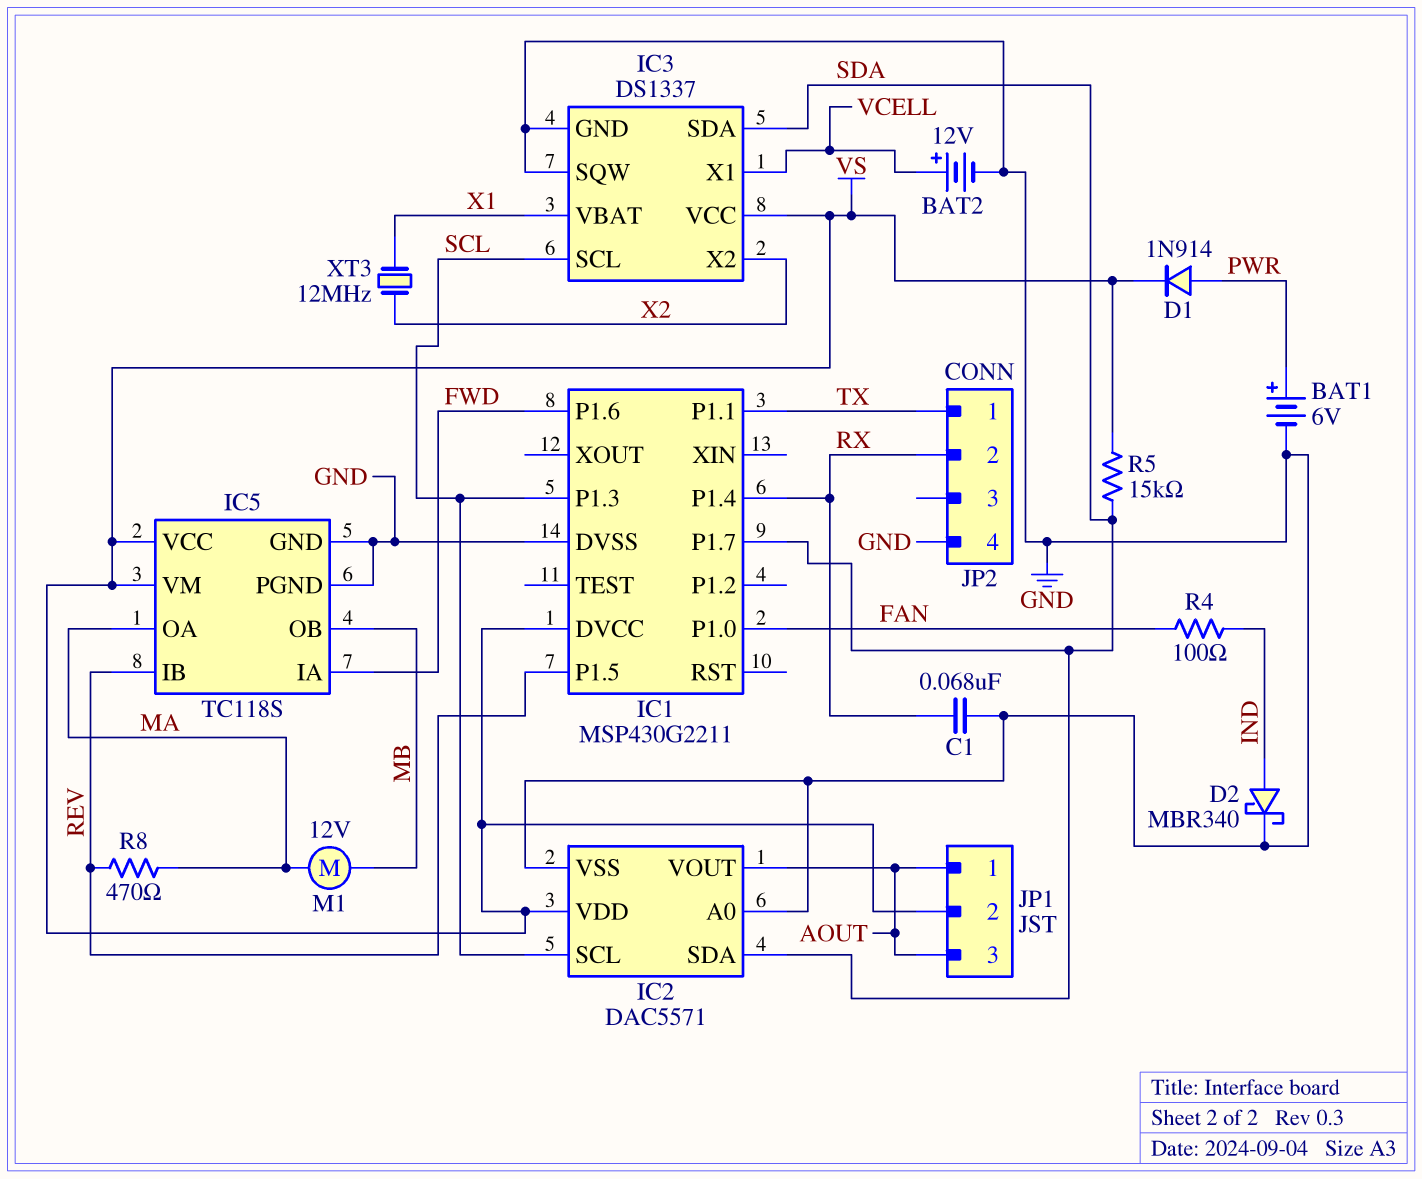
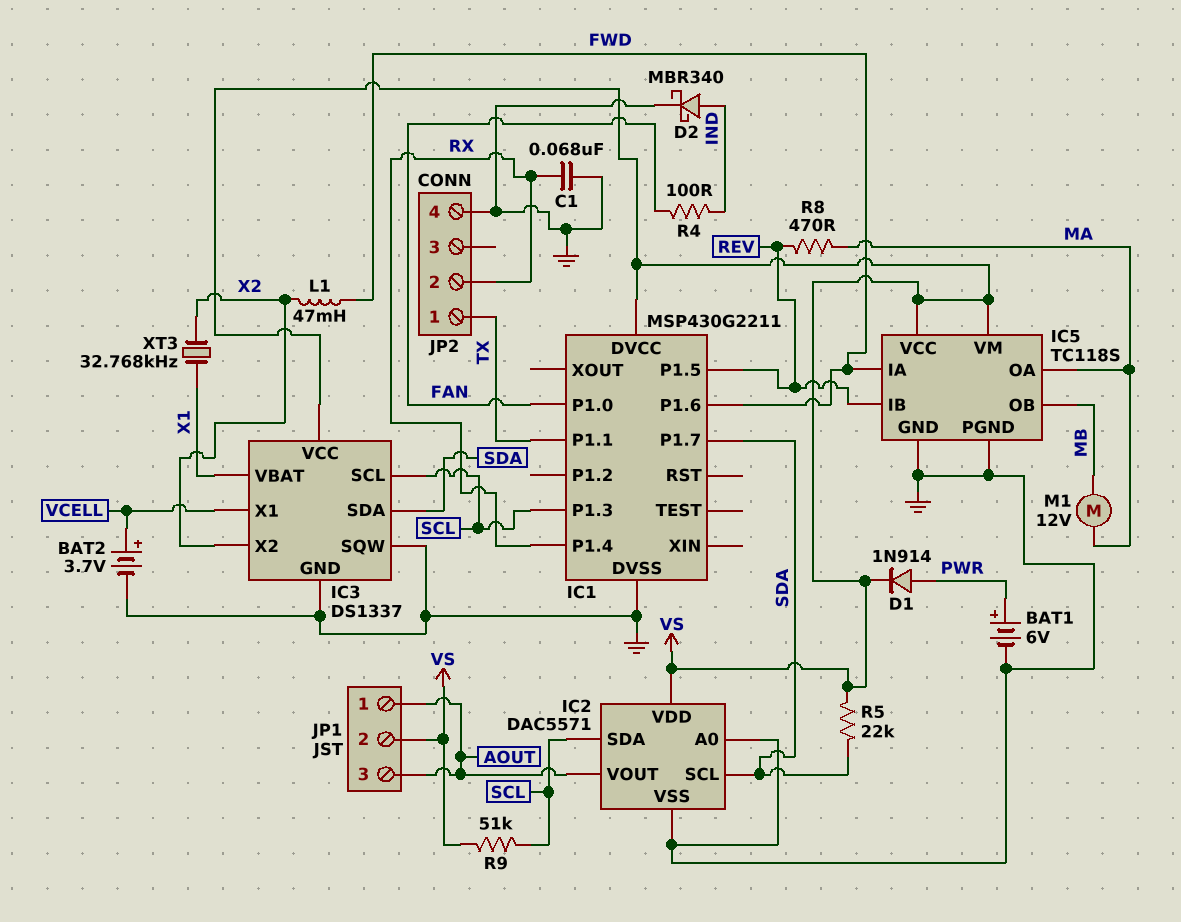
BAT2: 12V (plus VCELL, minus GND) -> 3.7V (plus VCELL, minus GND)
IC2 pin SCL: SCL -> SDA
IC2 pin SDA: SDA -> SCL
L1: none -> 47mH (FWD, X2)
R5: 15k (SDA, VS) -> 22k (SDA, VS)
R9: none -> 51k (SCL, VS)
XT3: 12MHz (X1, X2) -> 32.768kHz (X1, X2)

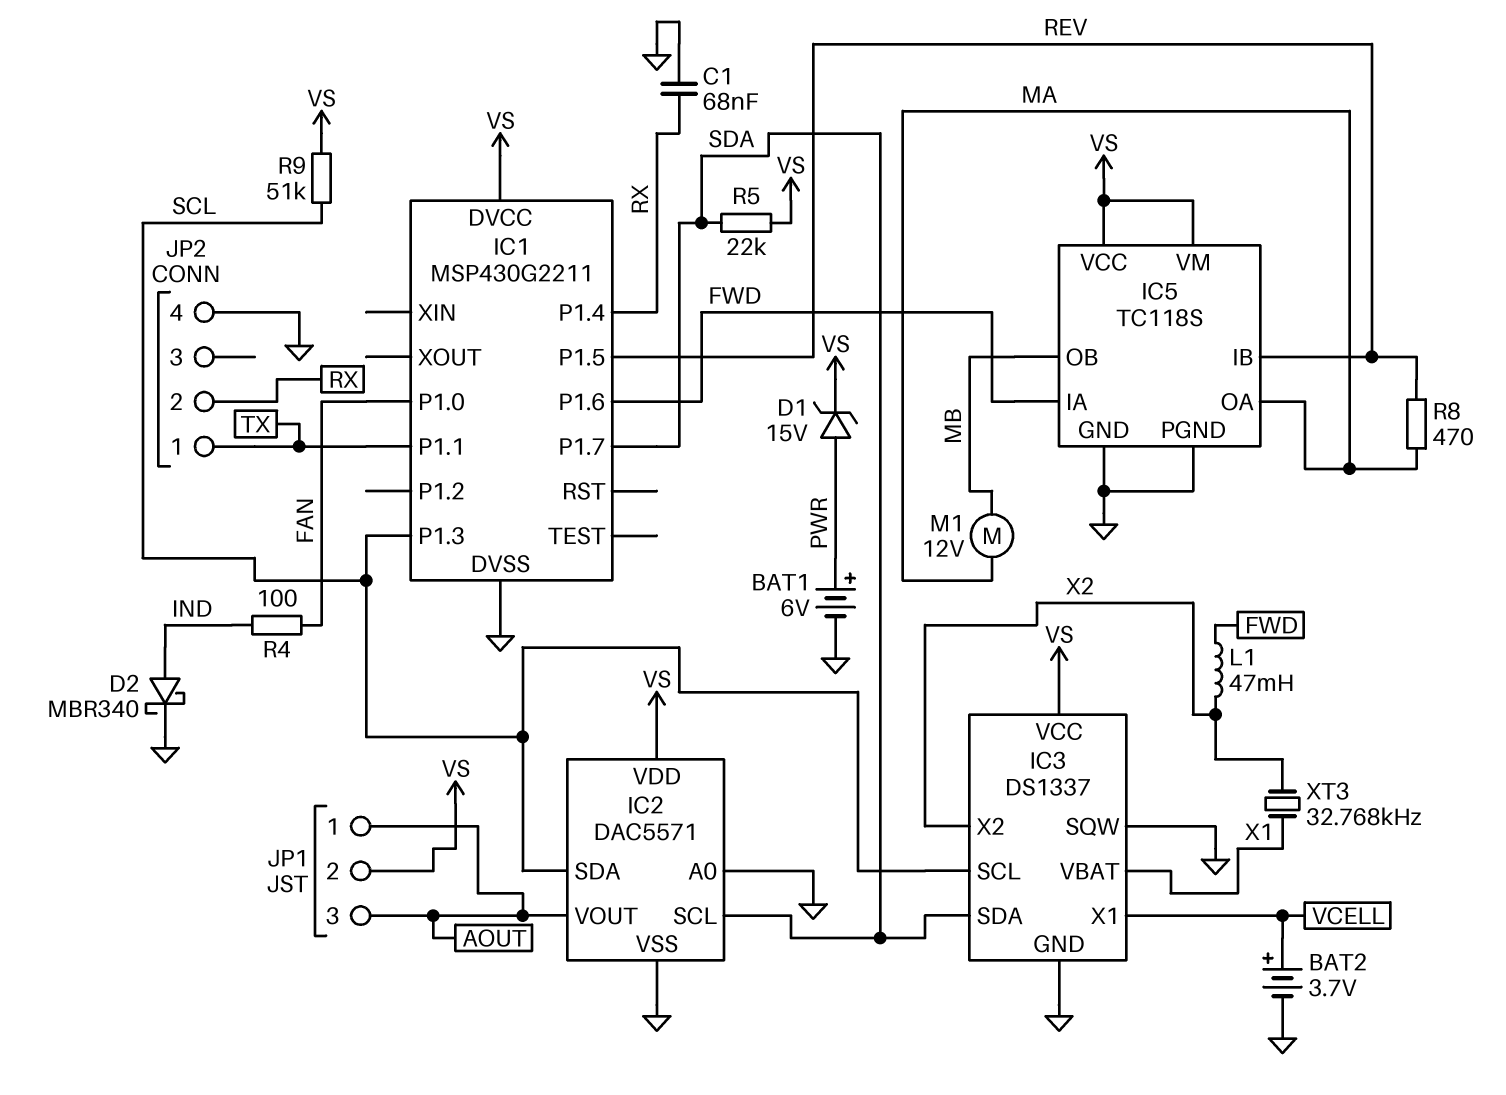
D1: diode 1N914 (A PWR, K VS) -> zener 15V (A PWR, K VS)

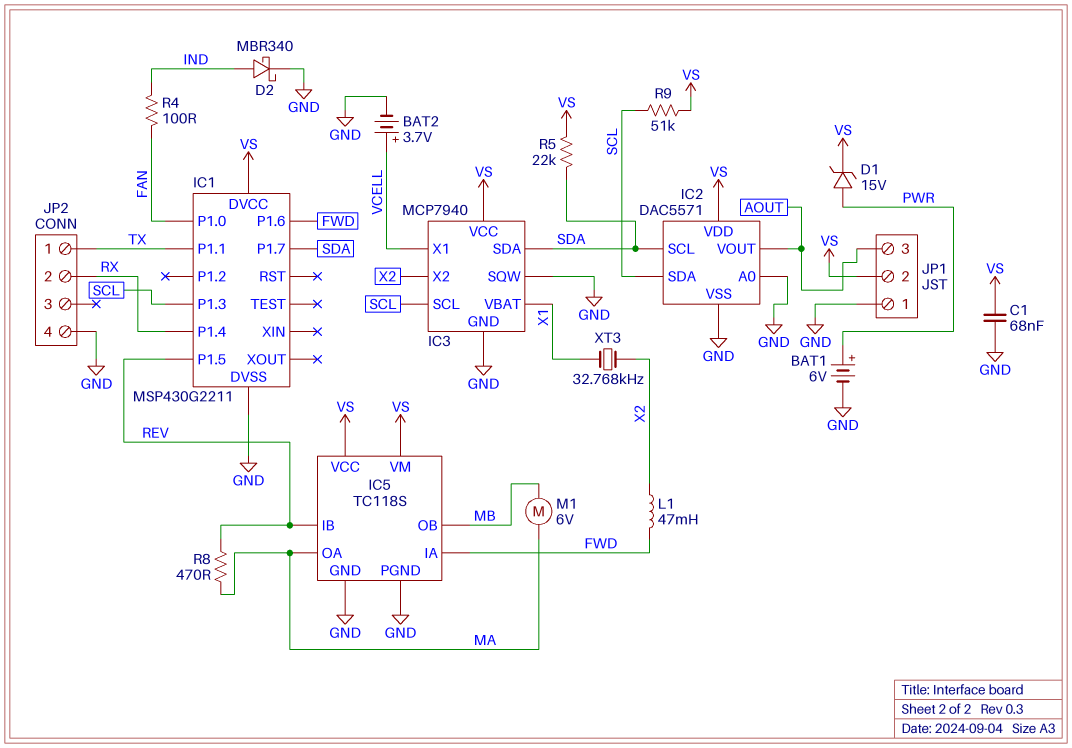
C1: 68nF (GND, RX) -> 68nF (GND, VS)
IC3: DS1337 -> MCP7940
JP1 pin 1: AOUT -> GND
M1: motor 12V (MA, MB) -> motor 6V (MA, MB)

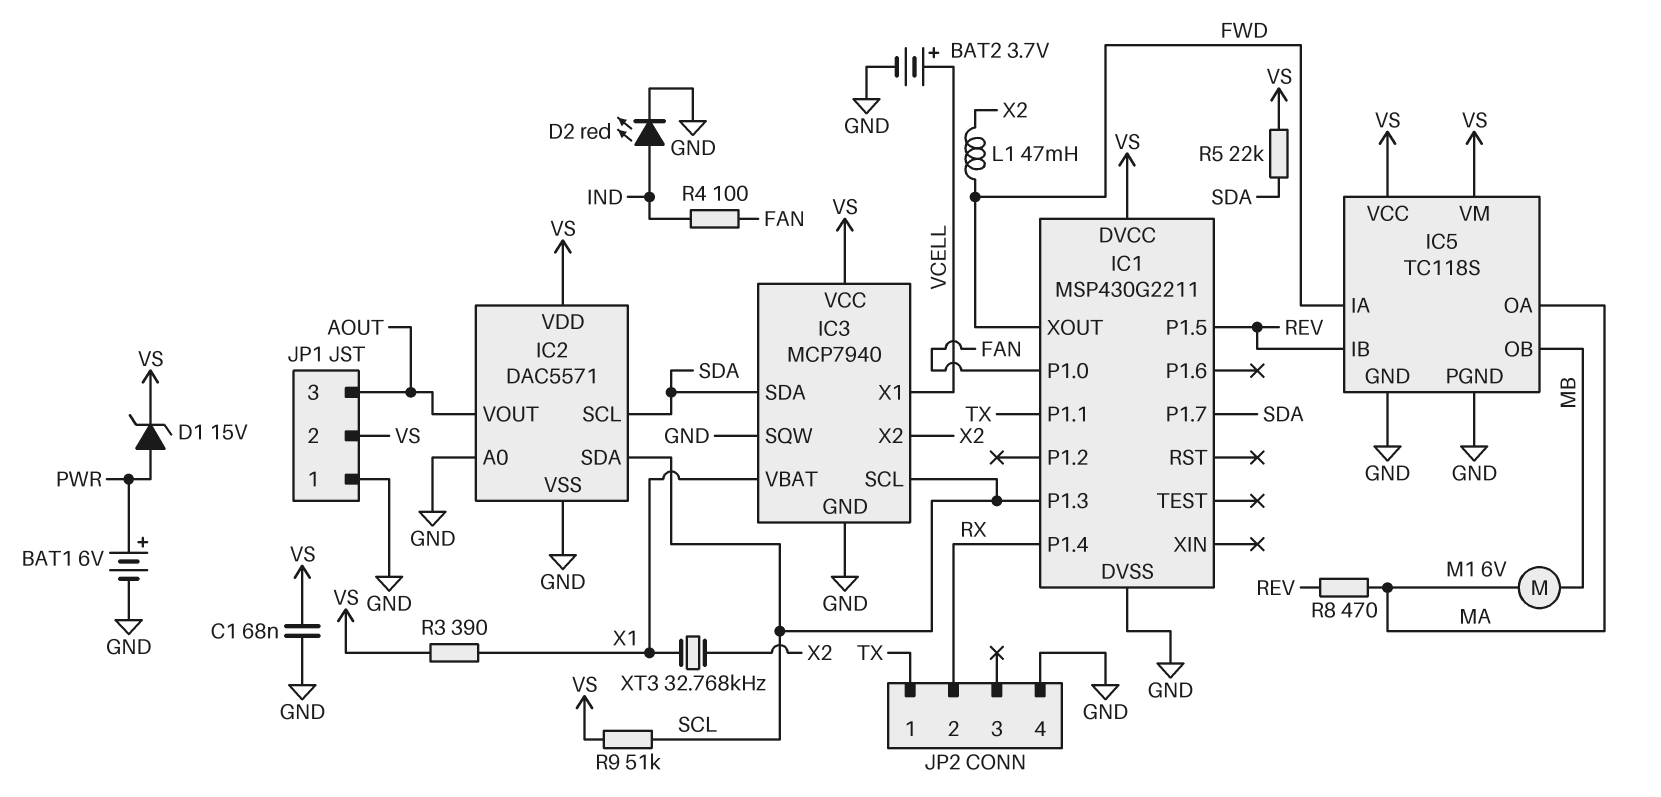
D2: schottky MBR340 (A IND, K GND) -> LED red (A IND, K GND)
IC1 pin P1.6: FWD -> none
IC1 pin XOUT: none -> FWD
R3: none -> 390 (VS, X1)

